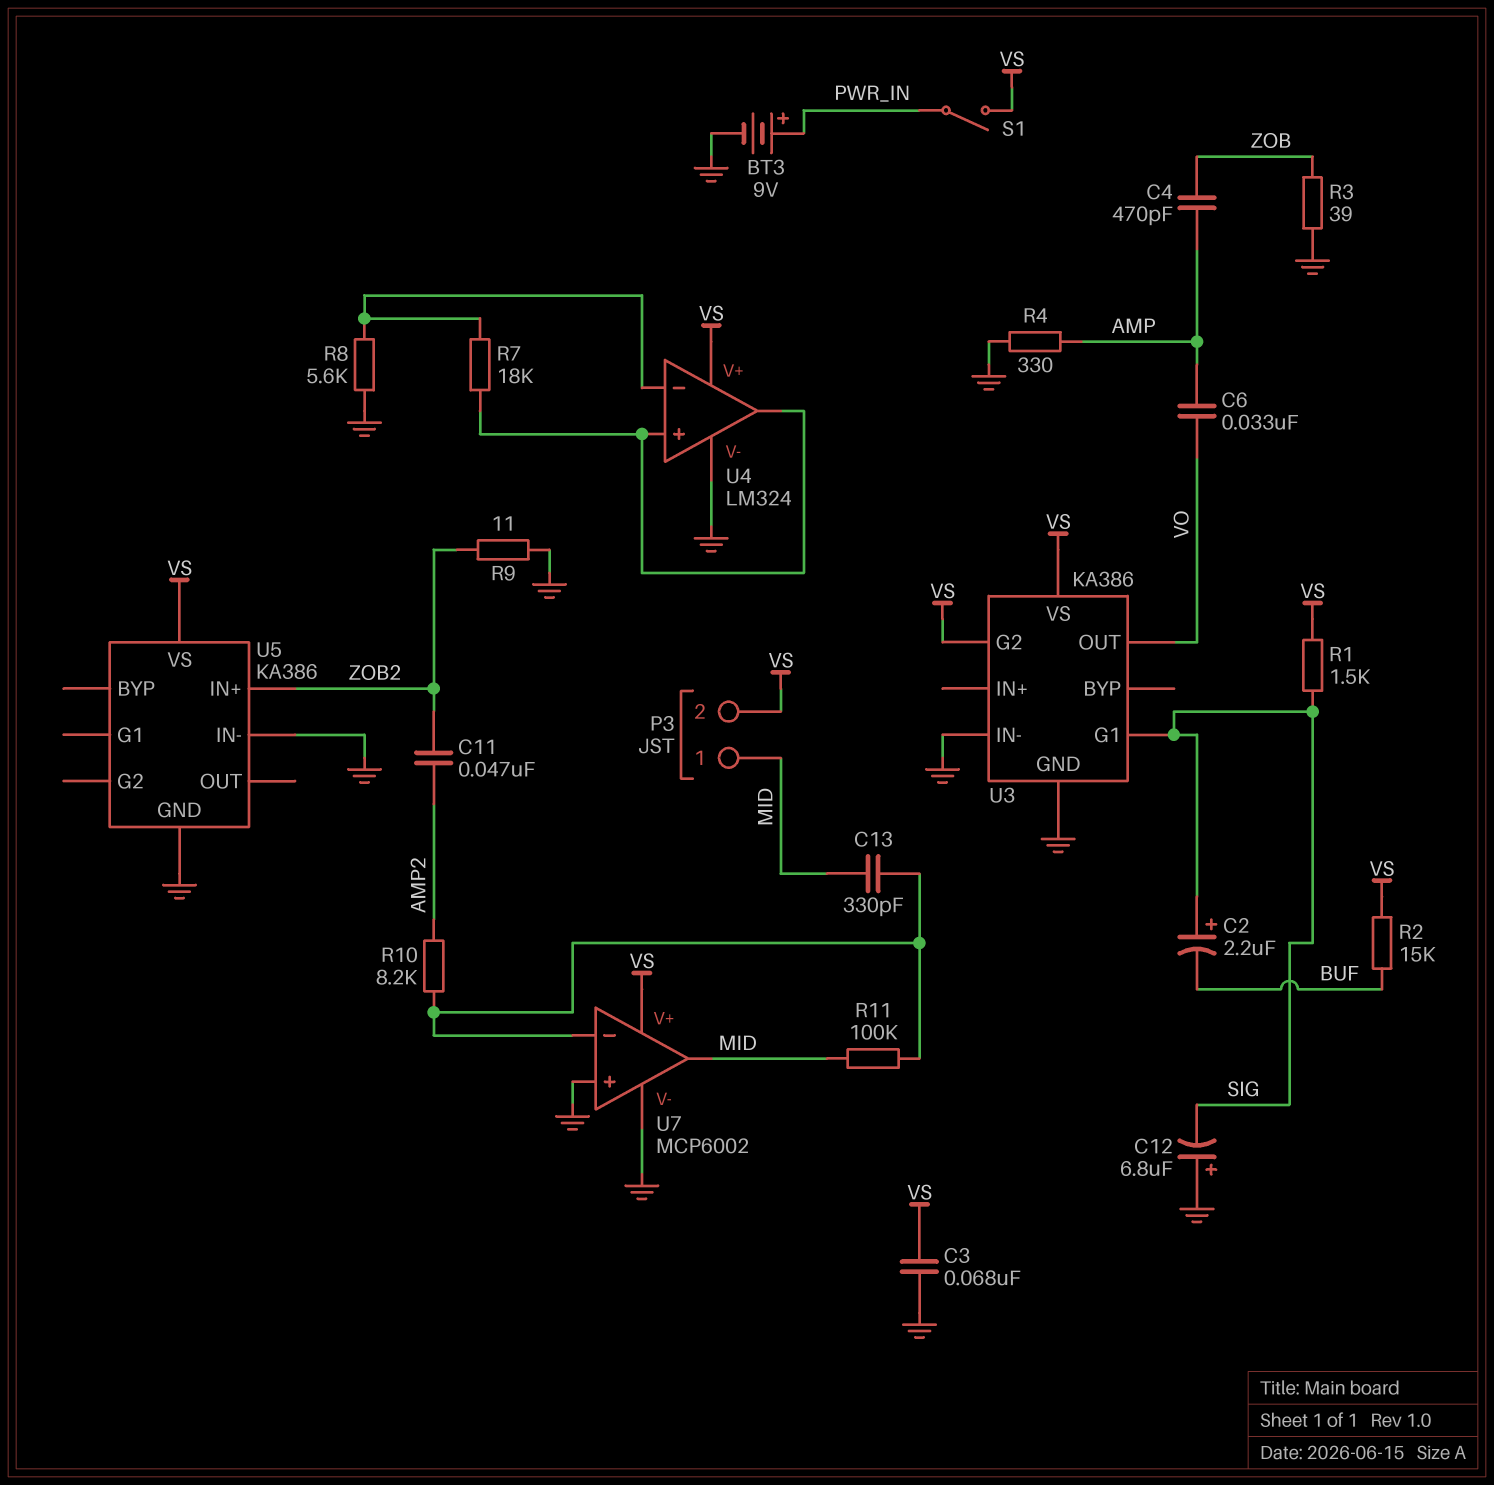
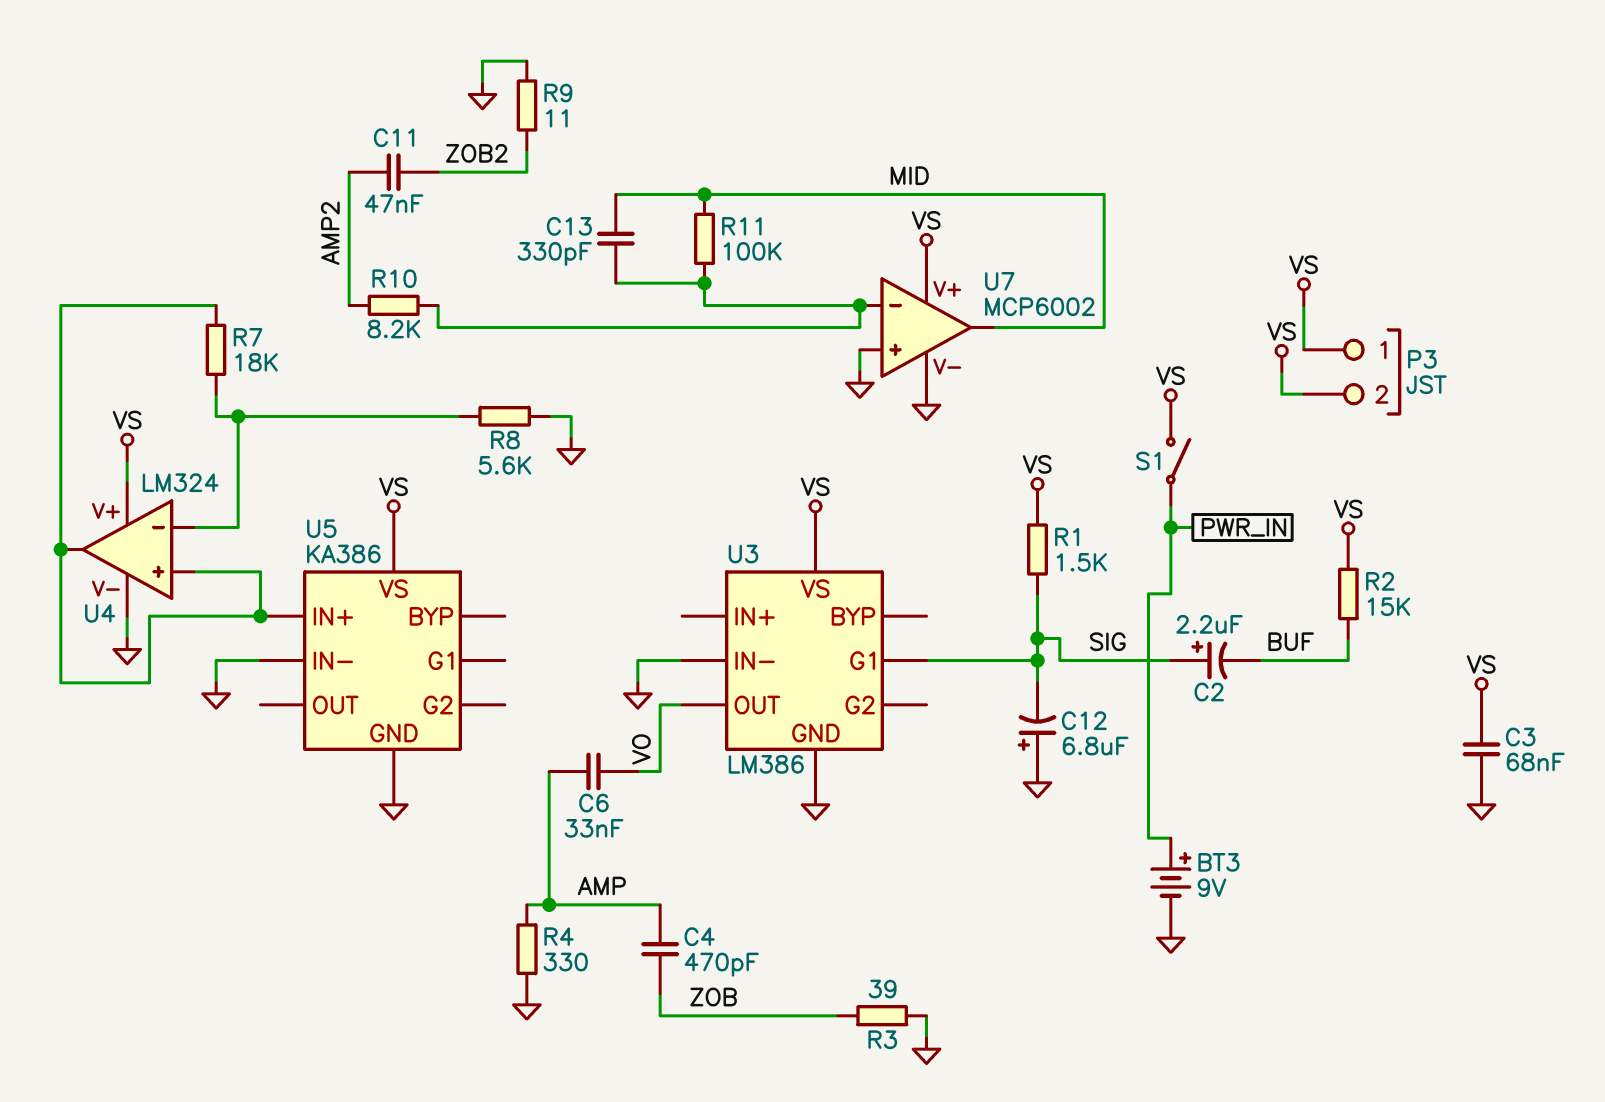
P3 pin 1: MID -> VS
U3: KA386 -> LM386
U3 pin G2: VS -> none
U5 pin IN+: ZOB2 -> U4/in+

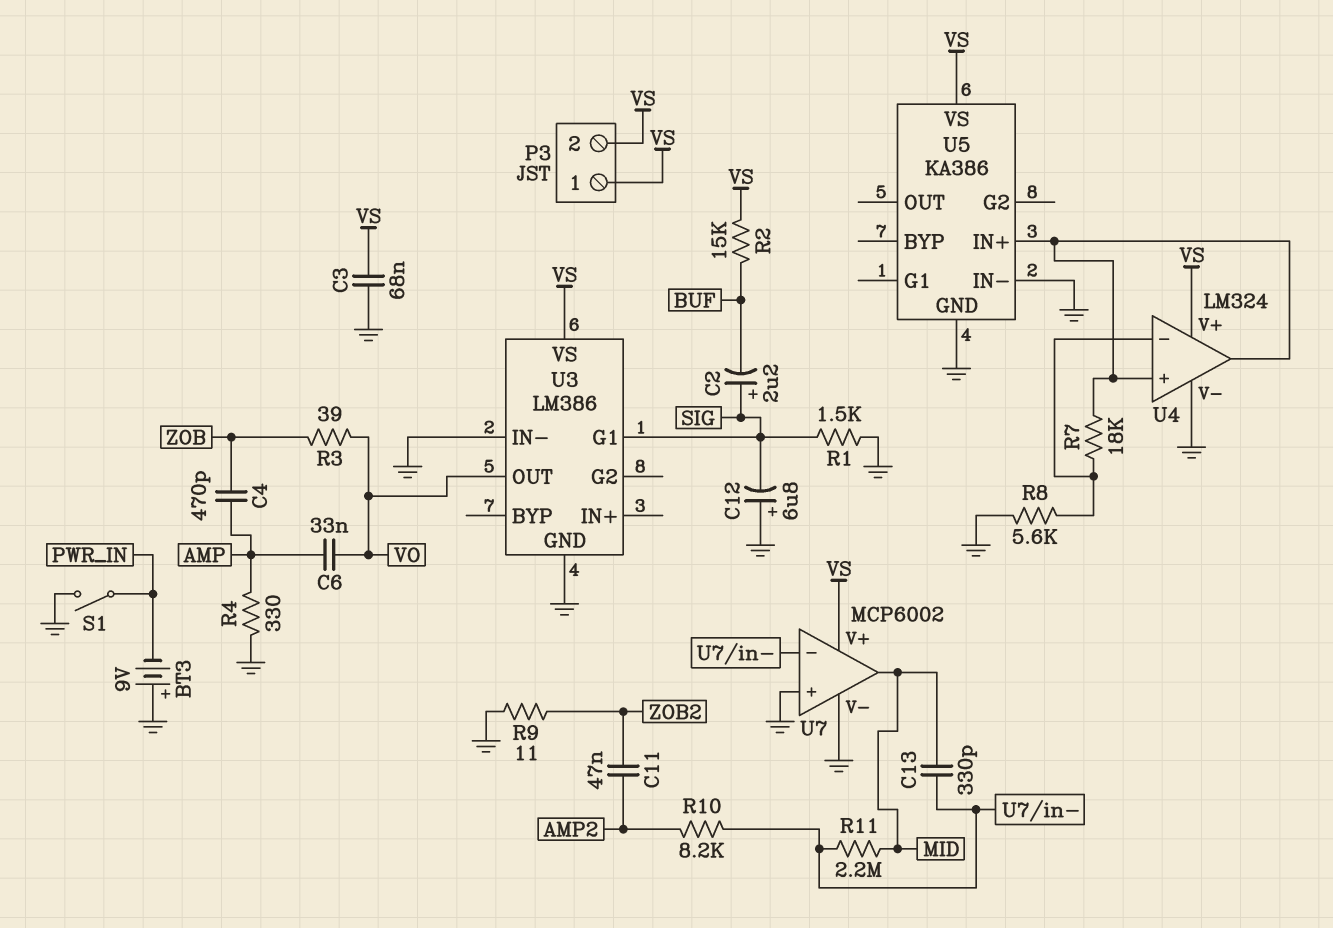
BT3: 9V (plus PWR_IN, minus GND) -> 9V (plus GND, minus PWR_IN)
R1: 1.5k (SIG, VS) -> 1.5k (GND, SIG)
R3: 39 (GND, ZOB) -> 39 (VO, ZOB)
R11: 100k (MID, U7/in-) -> 2.2M (MID, U7/in-)
S1: switch (PWR_IN, VS) -> switch (GND, PWR_IN)

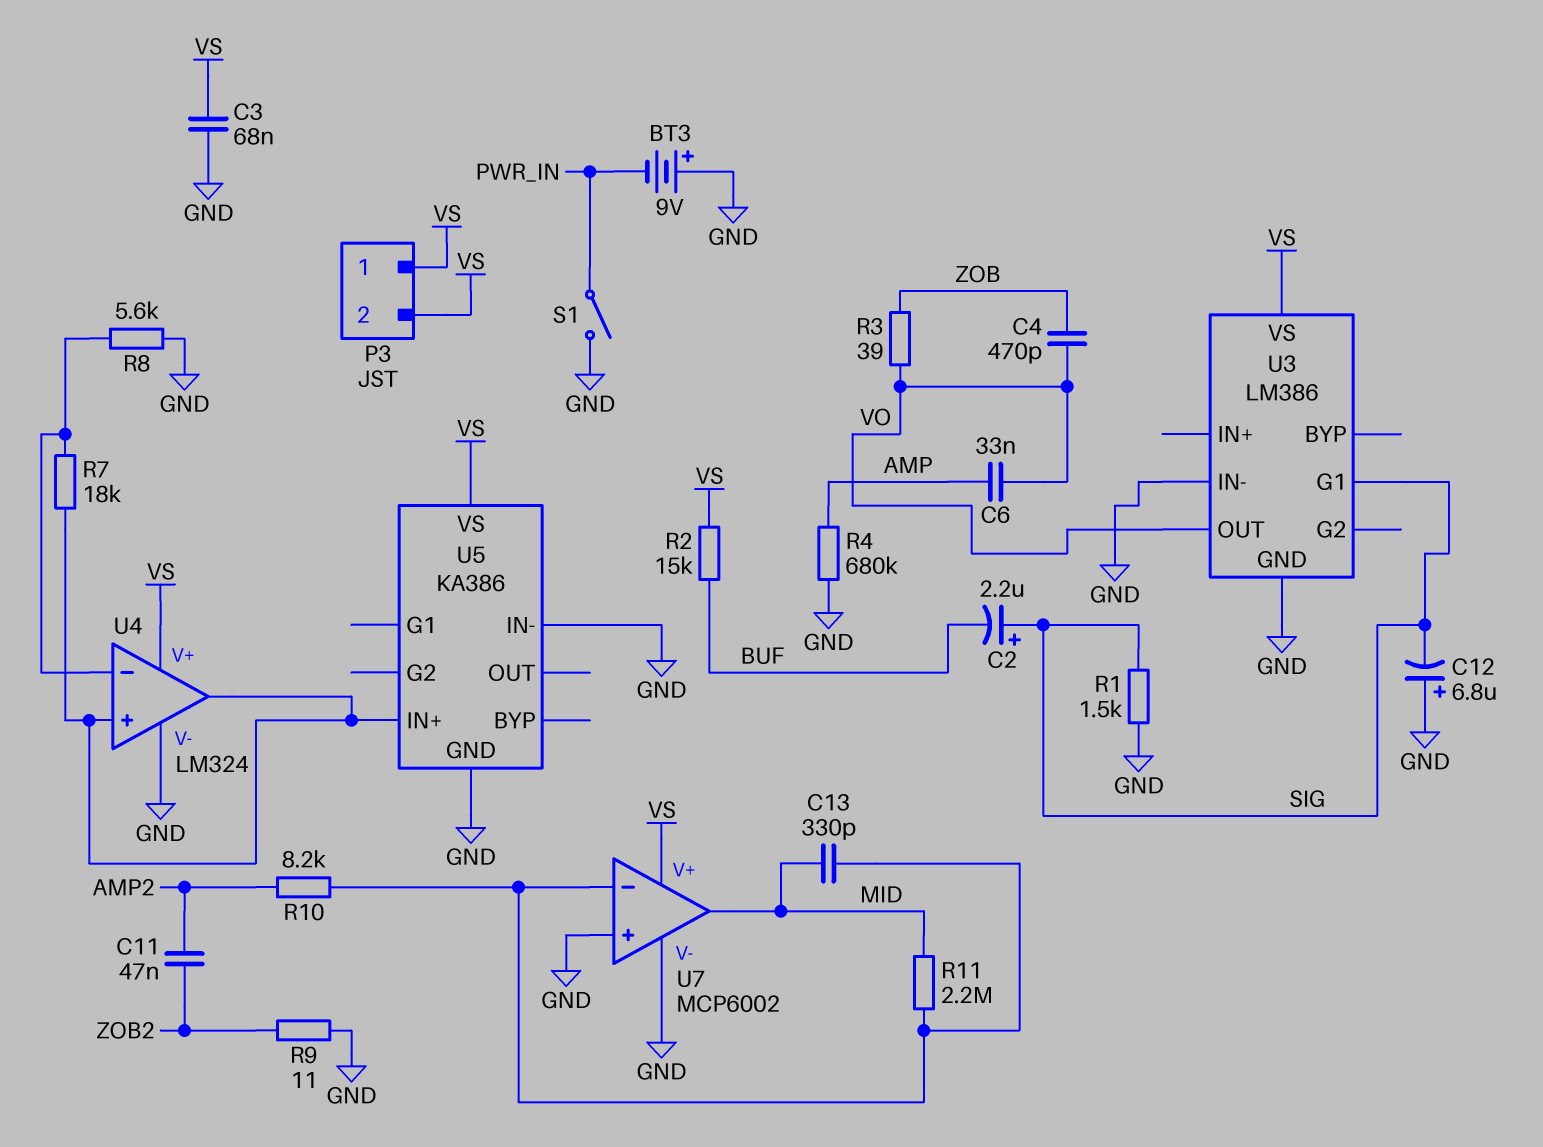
C4: 470pF (AMP, ZOB) -> 470pF (VO, ZOB)
R4: 330 (AMP, GND) -> 680k (AMP, GND)

